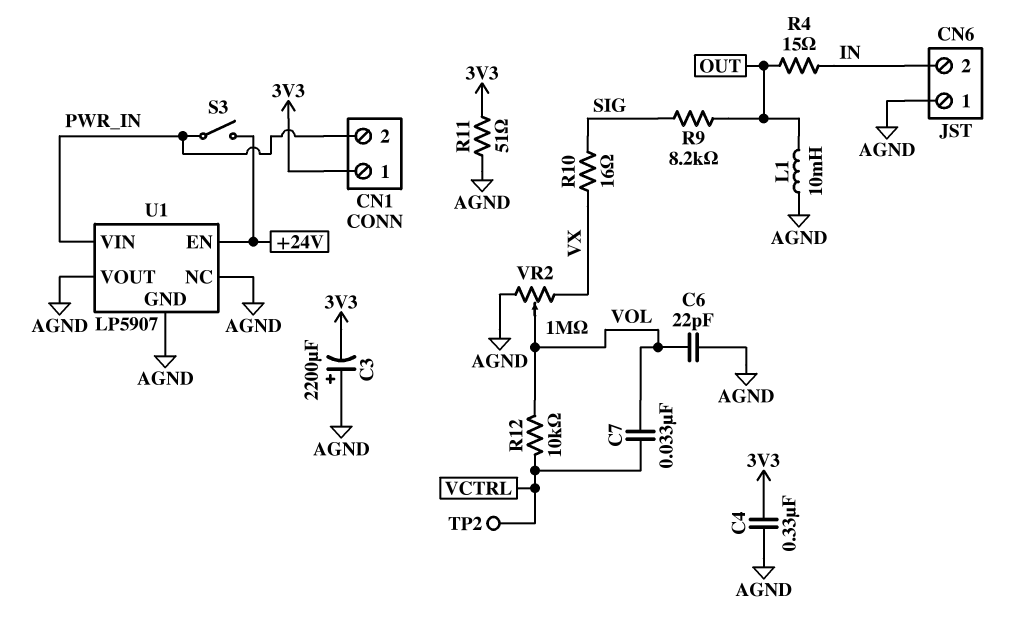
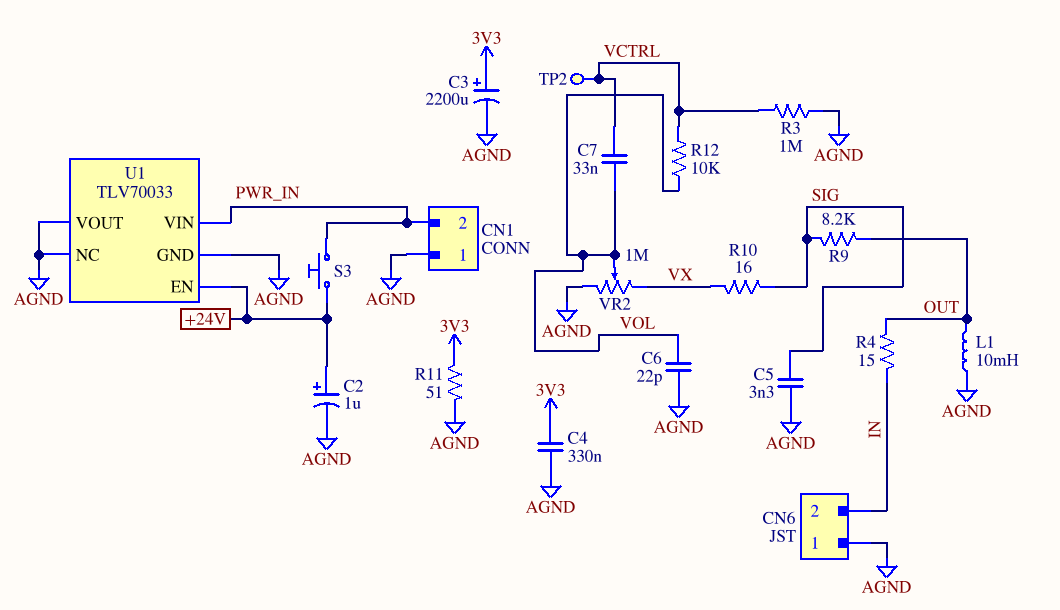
C2: none -> 1uF (plus +24V, minus AGND)
C3: 2200uF (plus AGND, minus 3V3) -> 2200uF (plus 3V3, minus AGND)
C5: none -> 3.3nF (AGND, SIG)
CN1 pin 1: 3V3 -> AGND
R3: none -> 1M (AGND, VCTRL)
S3: switch (+24V, PWR_IN) -> button (+24V, PWR_IN)
U1: LP5907 -> TLV70033

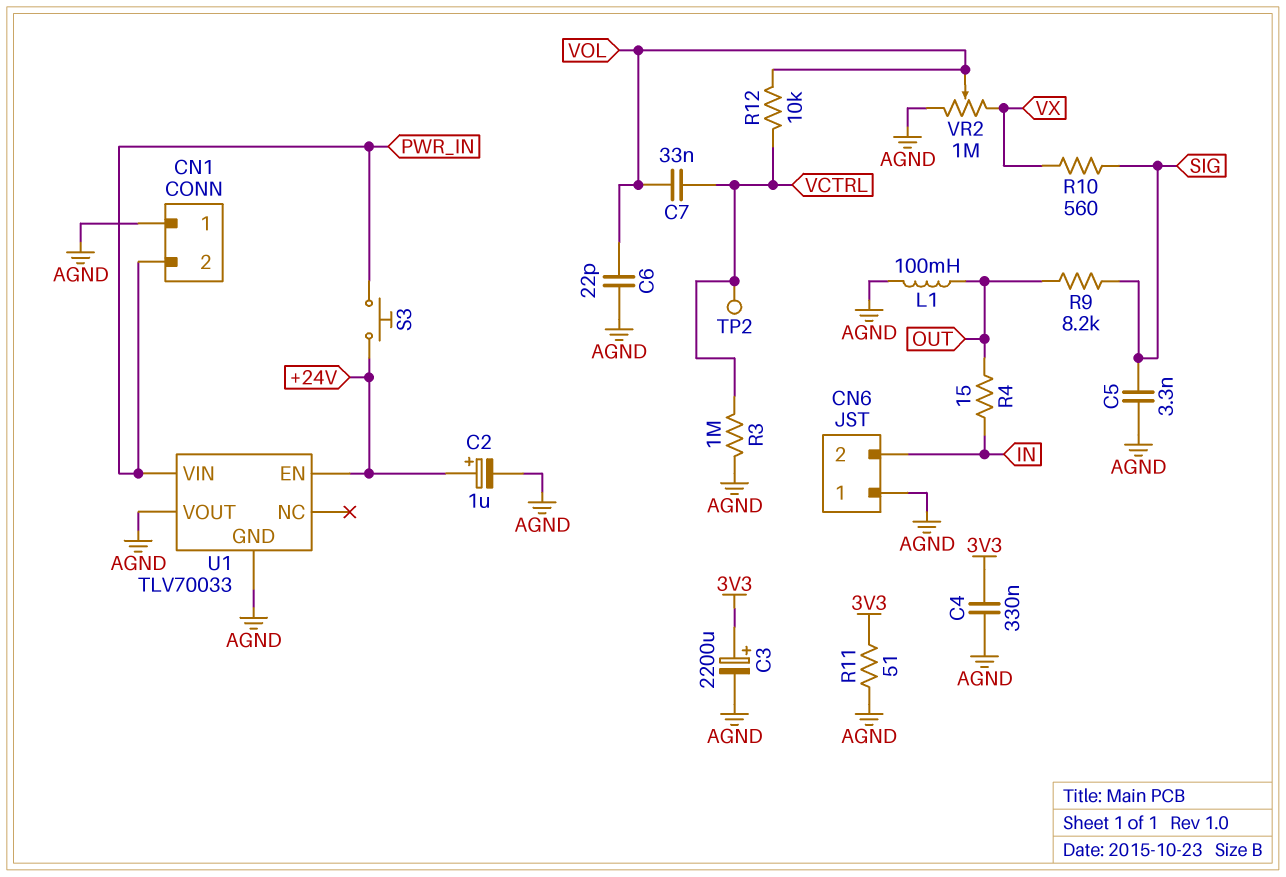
L1: 10mH (AGND, OUT) -> 100mH (AGND, OUT)
R10: 16 (SIG, VX) -> 560 (SIG, VX)
U1 pin NC: AGND -> none

